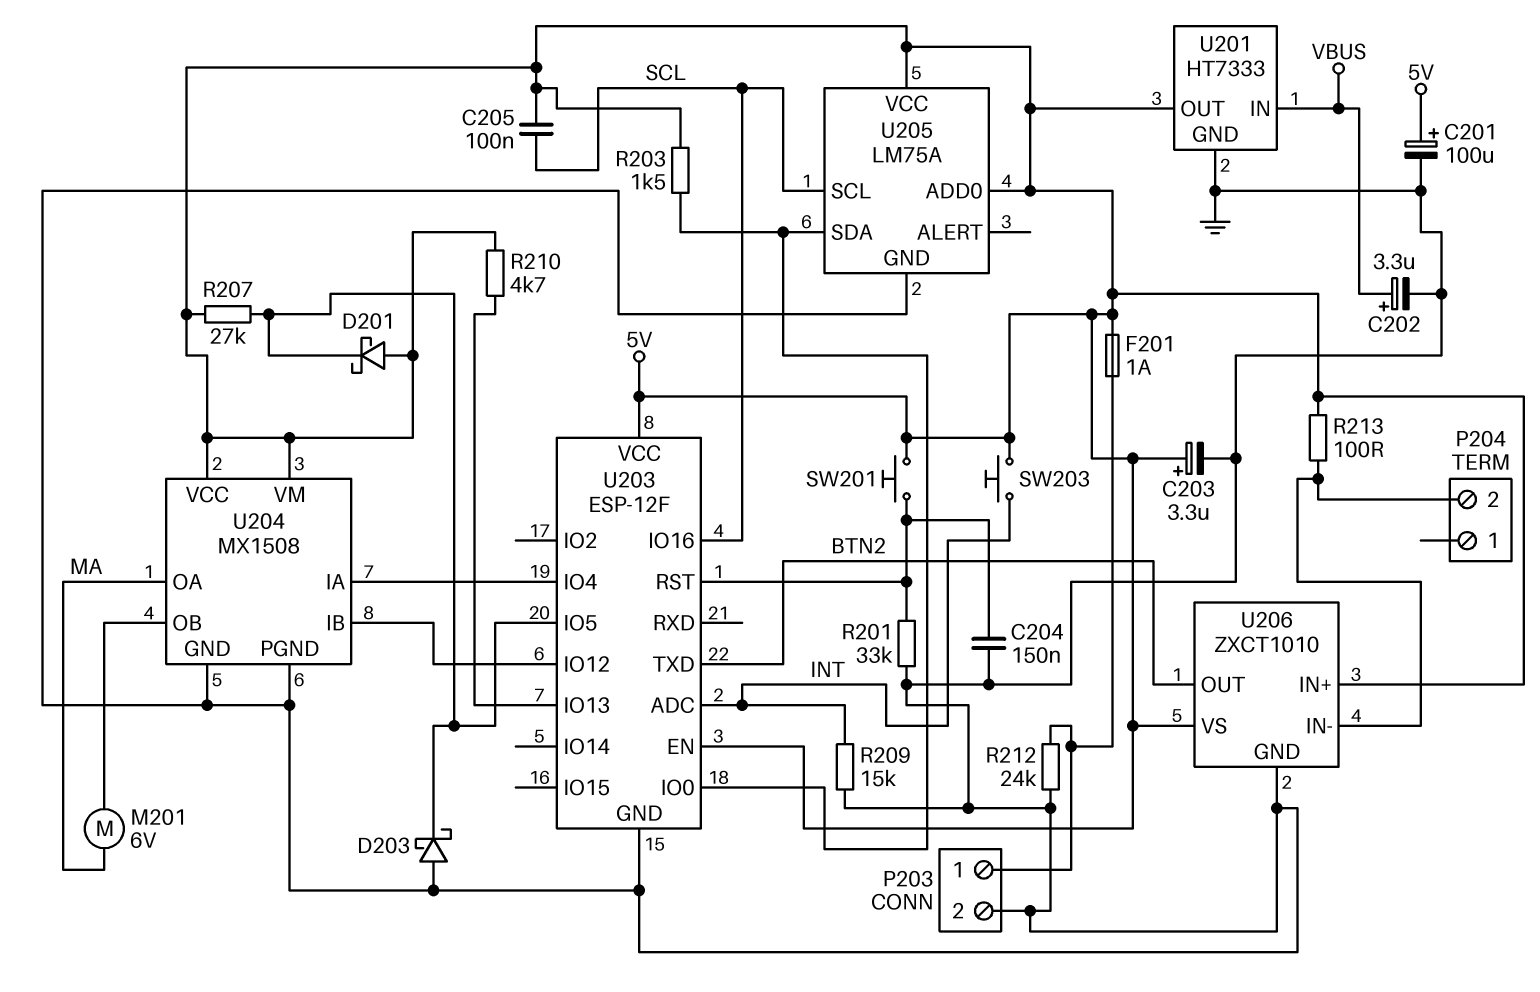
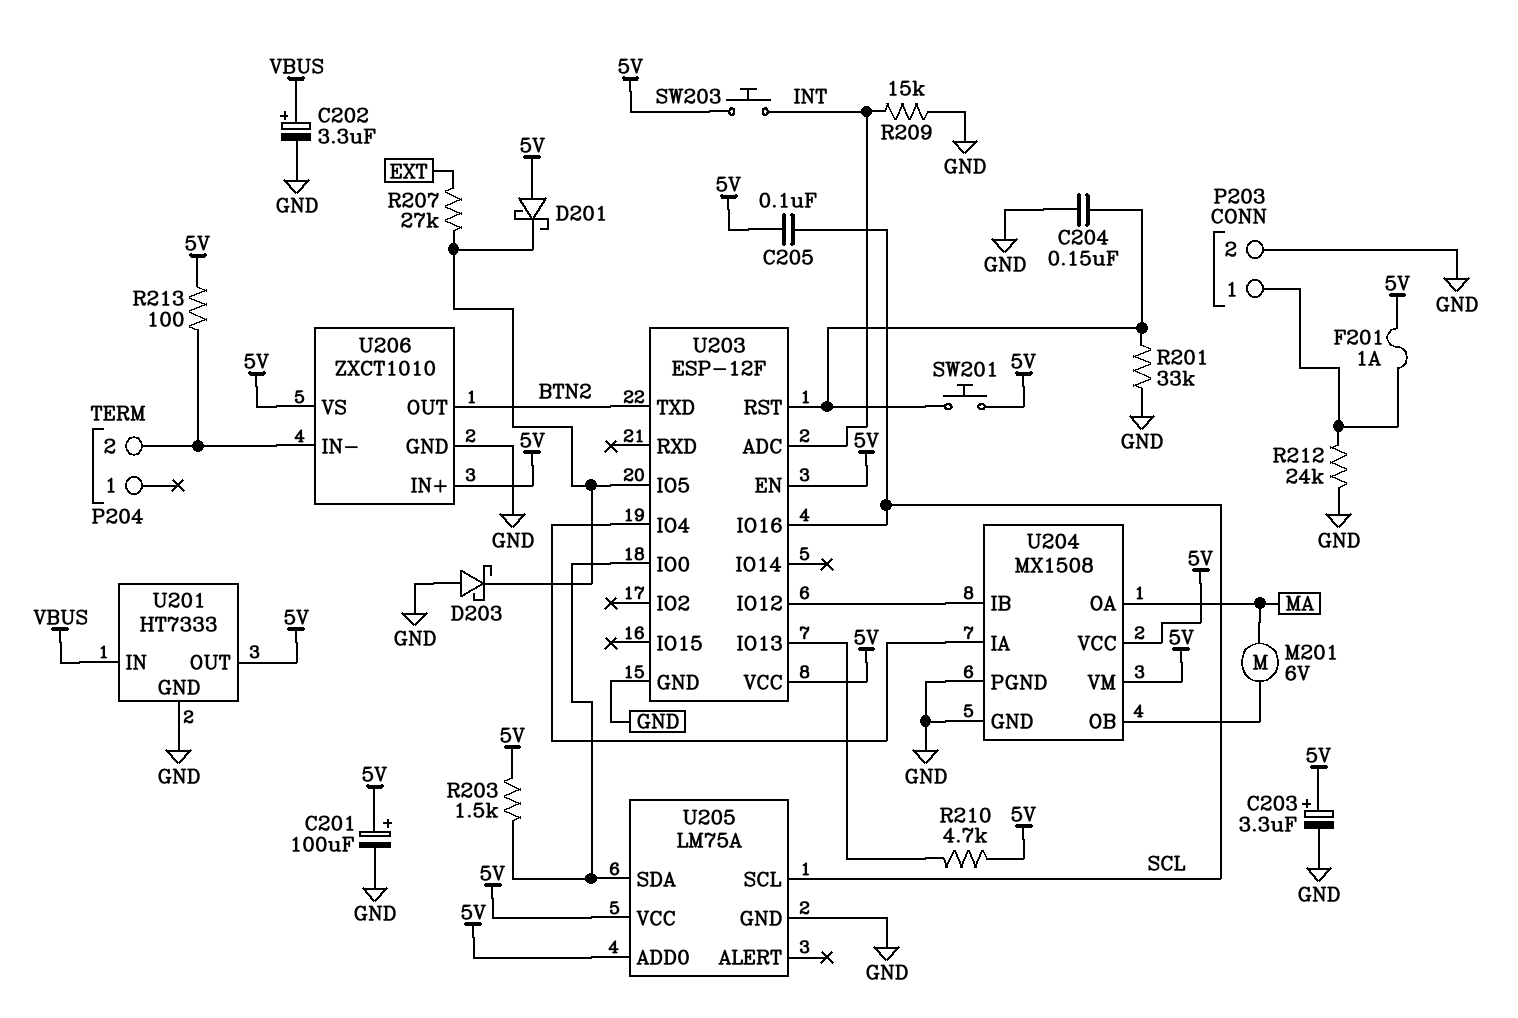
R207: 27k (5V, U203/IO5) -> 27k (EXT, U203/IO5)

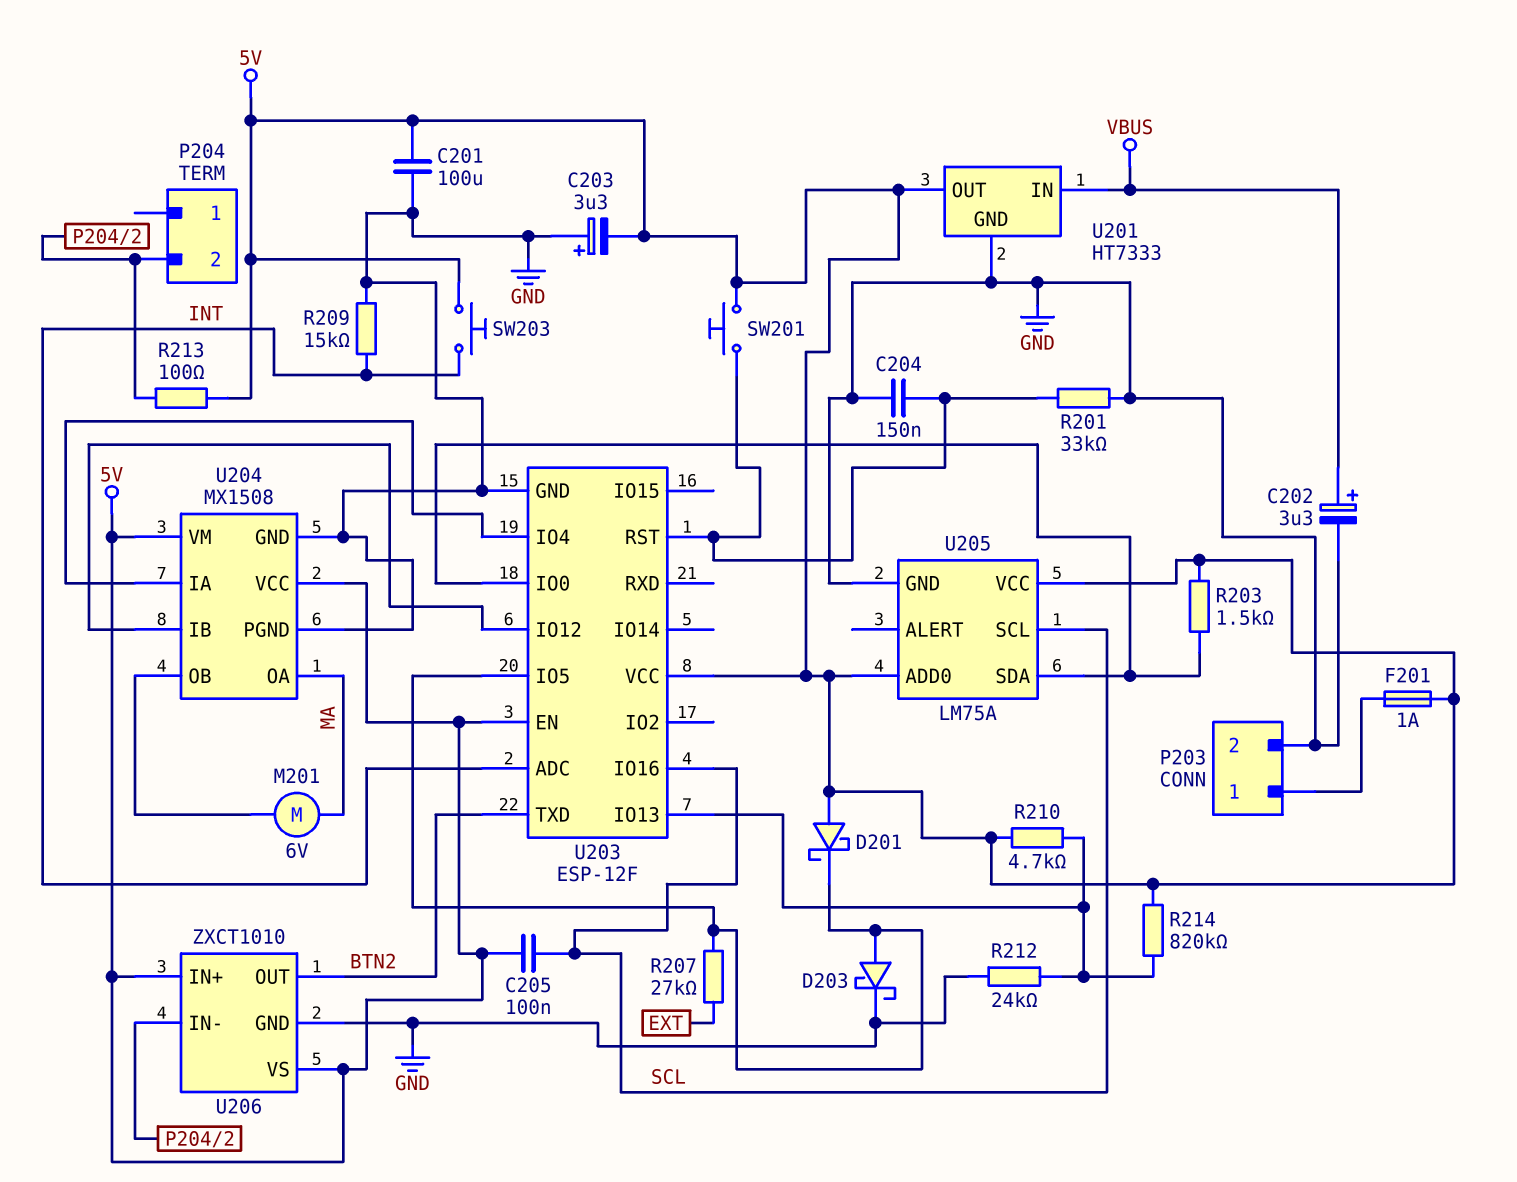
C201: 100uF (plus 5V, minus GND) -> 100uF (5V, GND)
C203: 3.3uF (plus 5V, minus GND) -> 3.3uF (plus GND, minus 5V)
D203: schottky (A GND, K U203/IO5) -> schottky (A U203/IO5, K GND)
R212: 24k (GND, P203/1) -> 24k (GND, U203/IO13)
R214: none -> 820k (5V, U203/IO13)

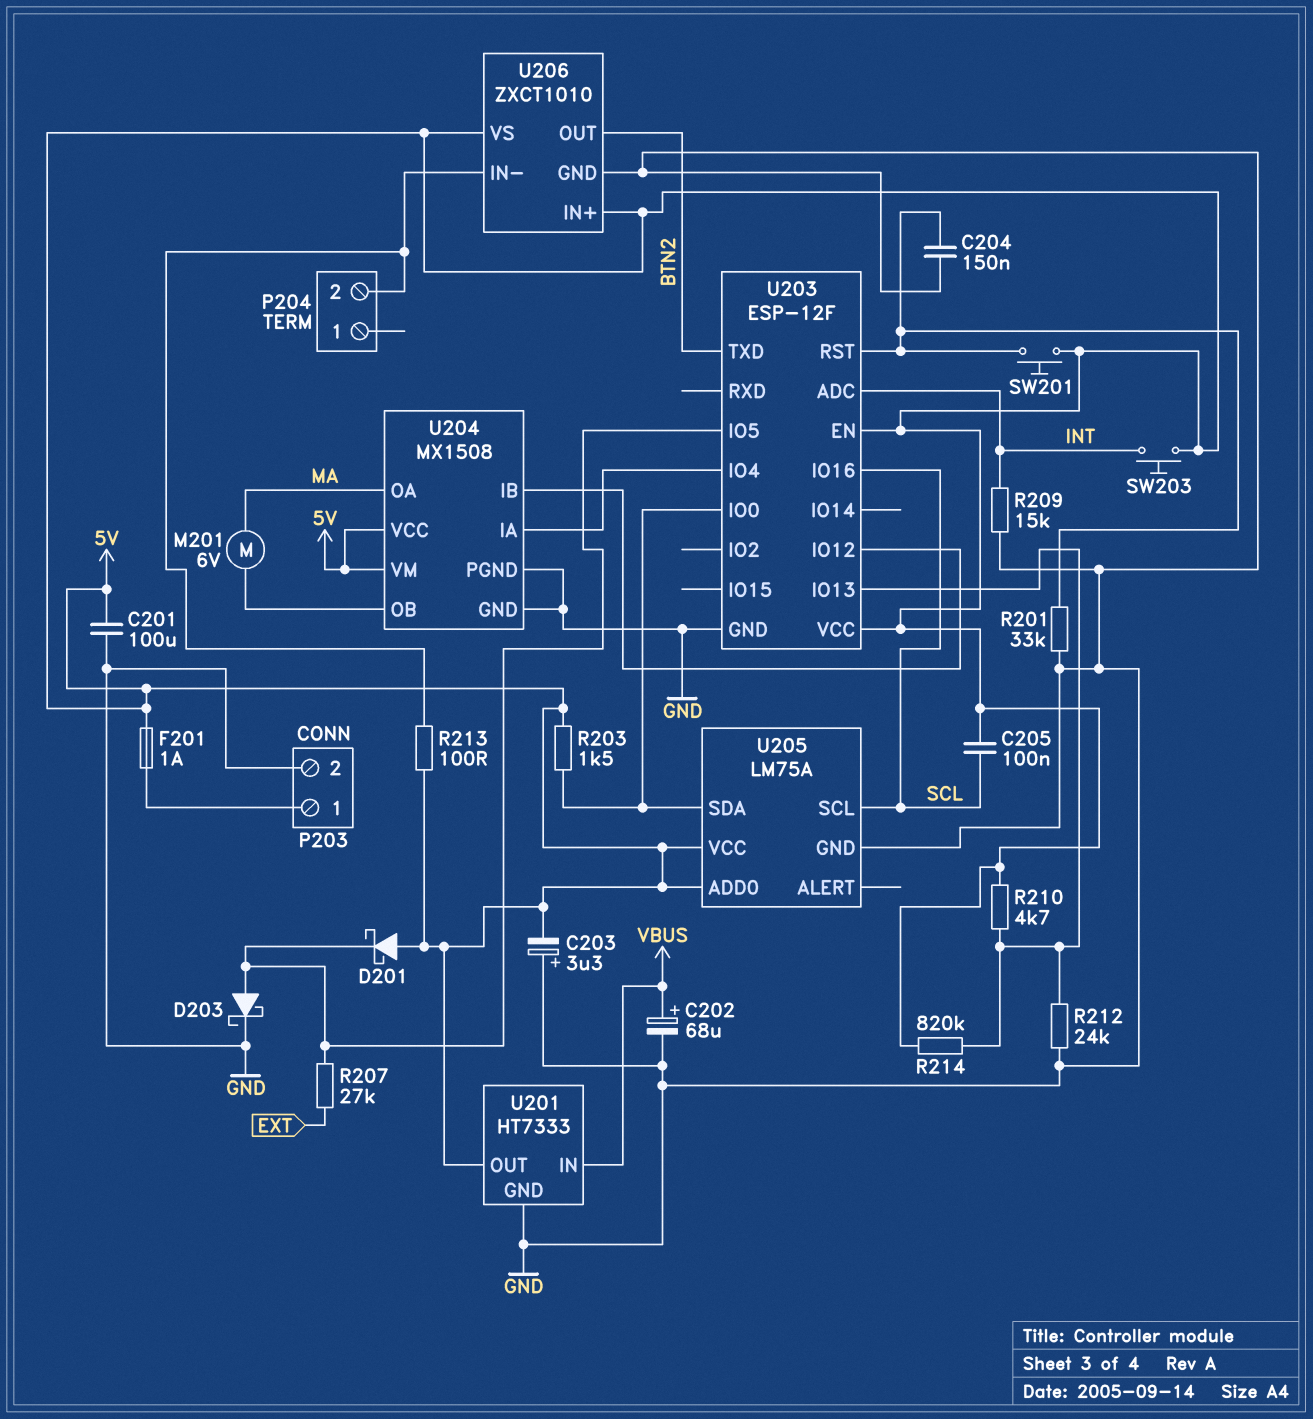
C202: 3.3uF (plus VBUS, minus GND) -> 68uF (plus VBUS, minus GND)

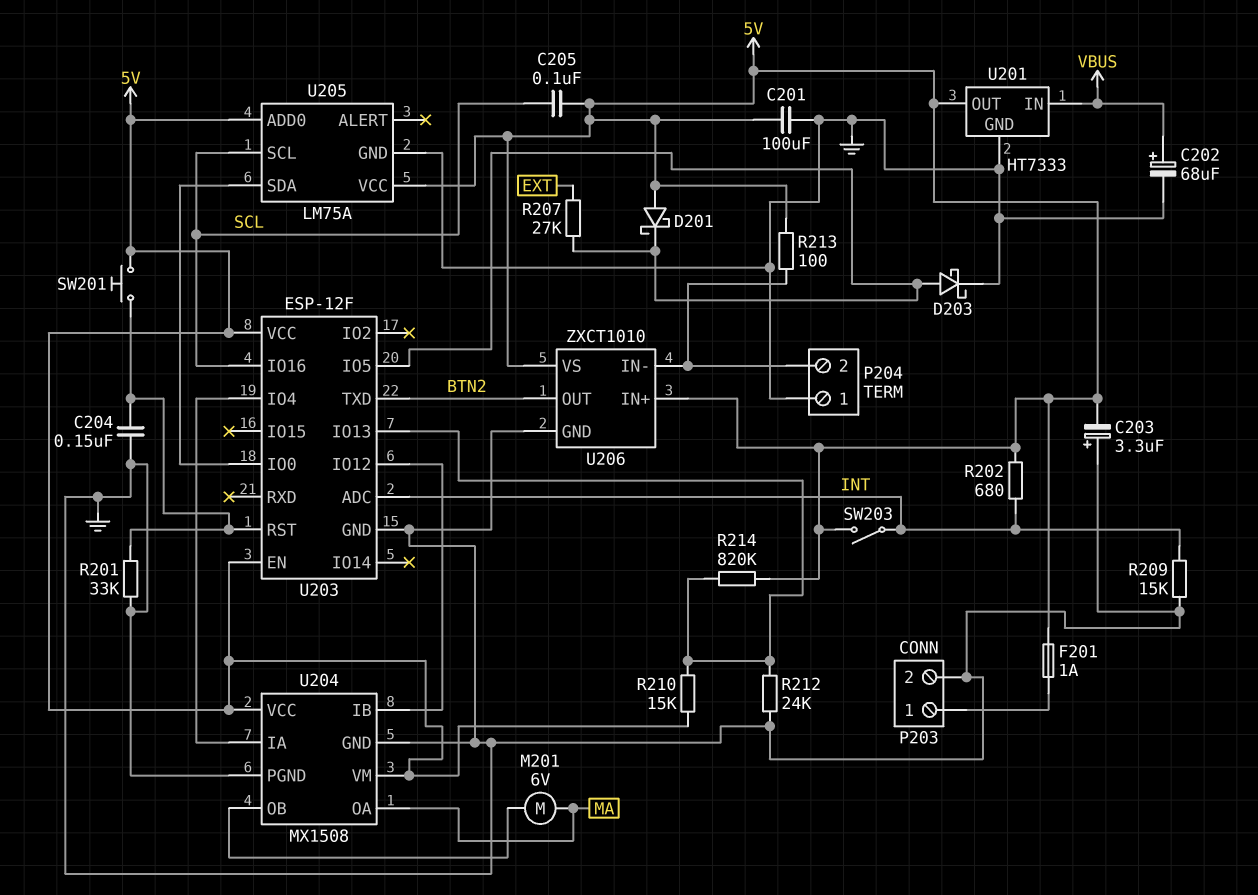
P204 pin 1: none -> GND
R202: none -> 680 (5V, INT)
R203: 1.5k (5V, U203/IO0) -> none
R210: 4.7k (5V, U203/IO13) -> 15k (5V, U203/IO13)
SW203: button (5V, INT) -> switch (5V, INT)

